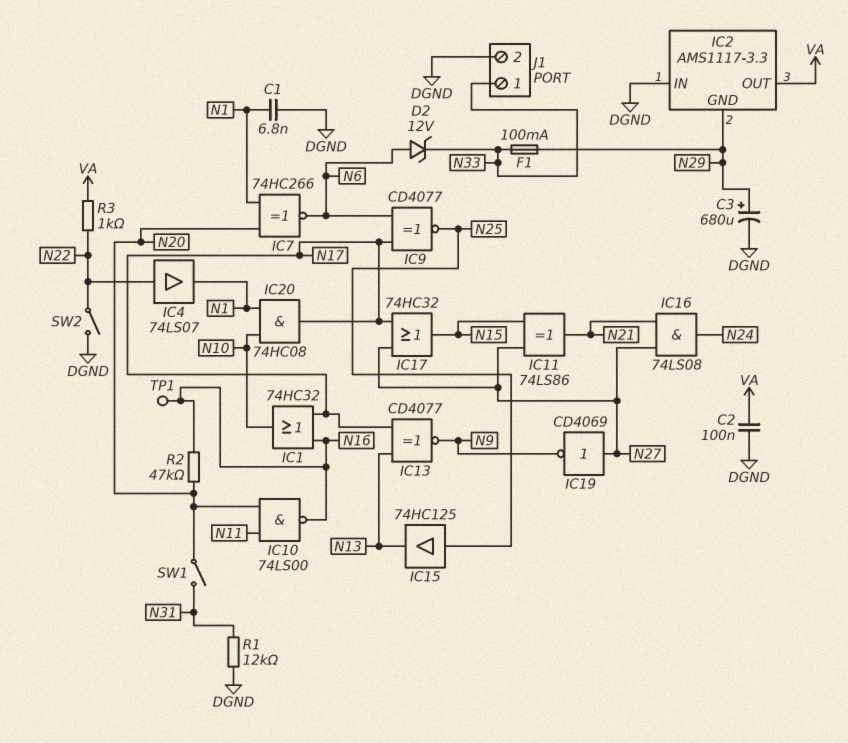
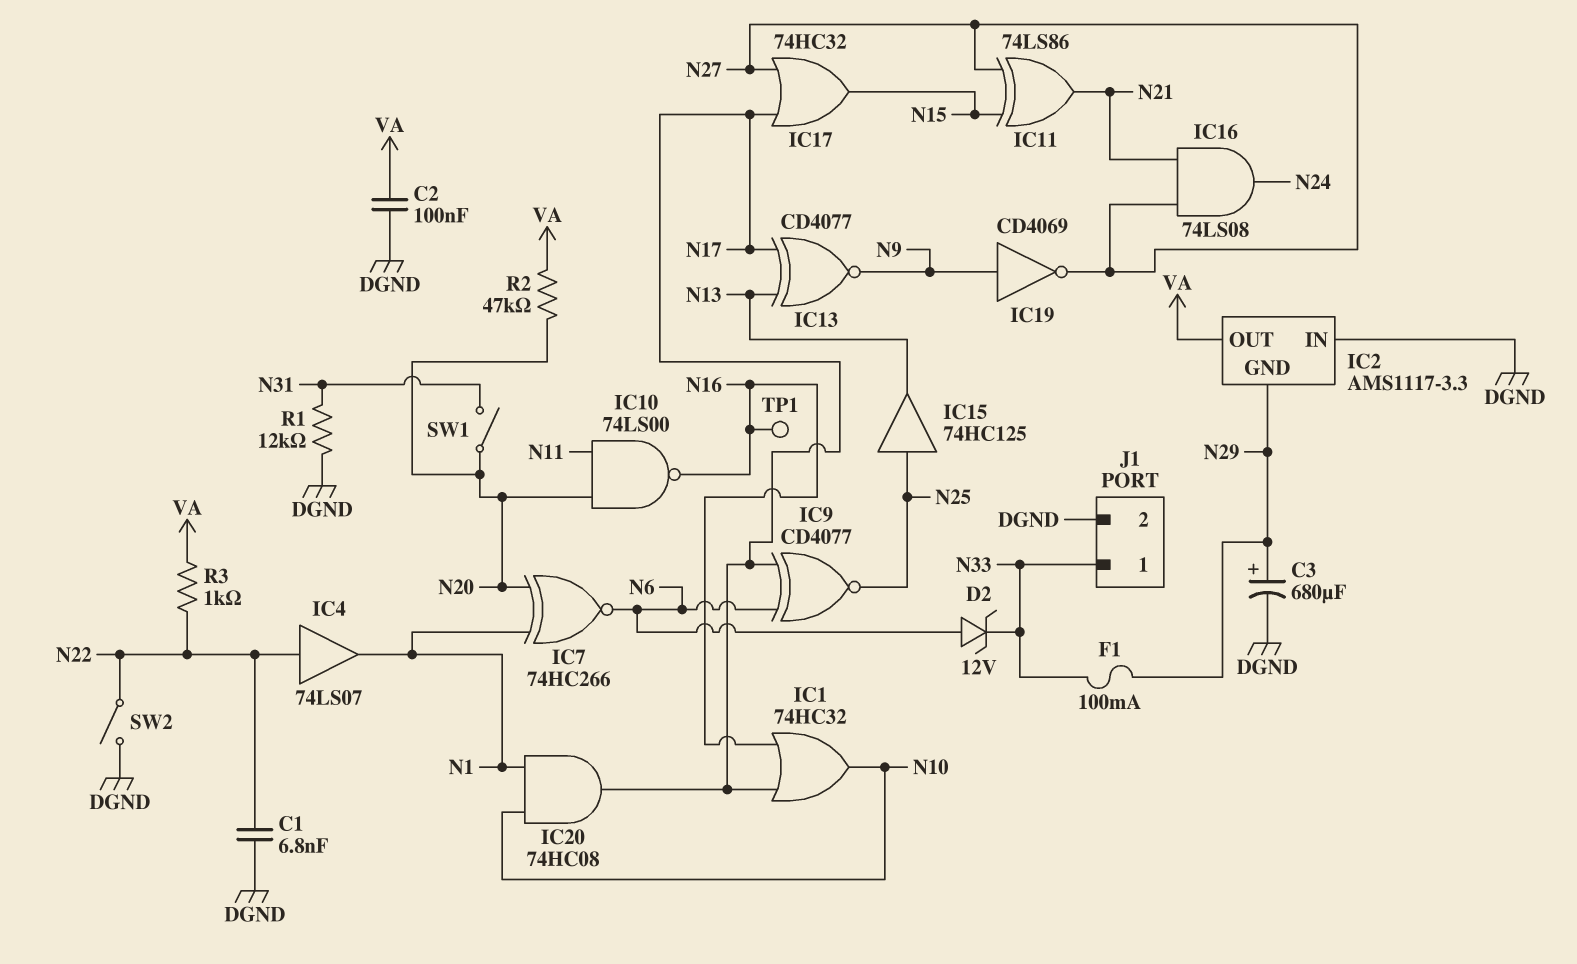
C1: 6.8nF (DGND, N1) -> 6.8nF (DGND, N22)
IC19: NOT CD4069 (in N27, out N9) -> NOT CD4069 (in N9, out N27)
R2: 47k (N16, N20) -> 47k (N20, VA)

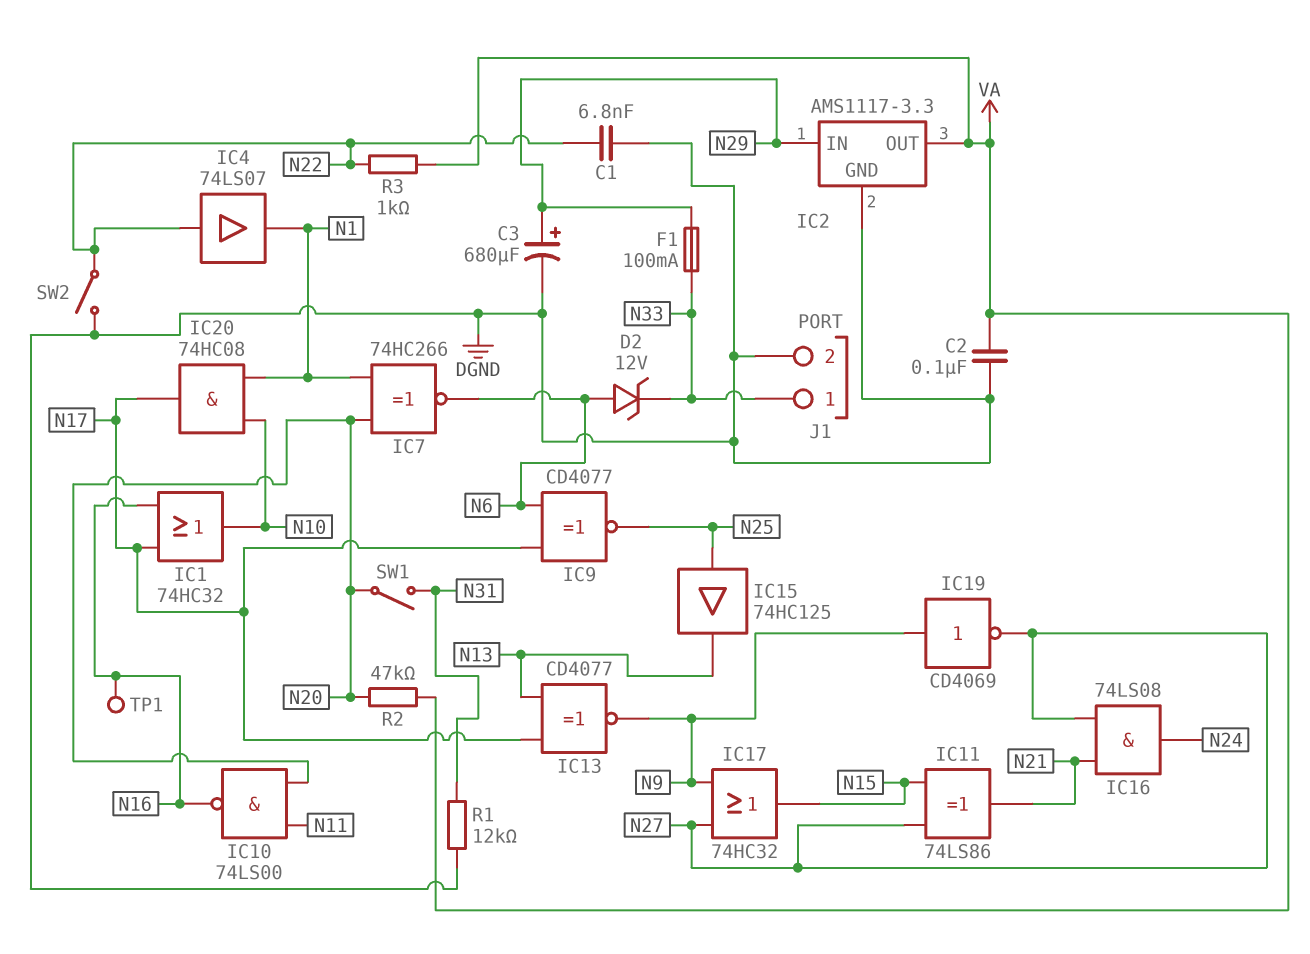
IC2 pin GND: N29 -> DGND
IC2 pin IN: DGND -> N29
IC17: OR 74HC32 (in N17, in N27, out N15) -> OR 74HC32 (in N9, in N27, out N15)

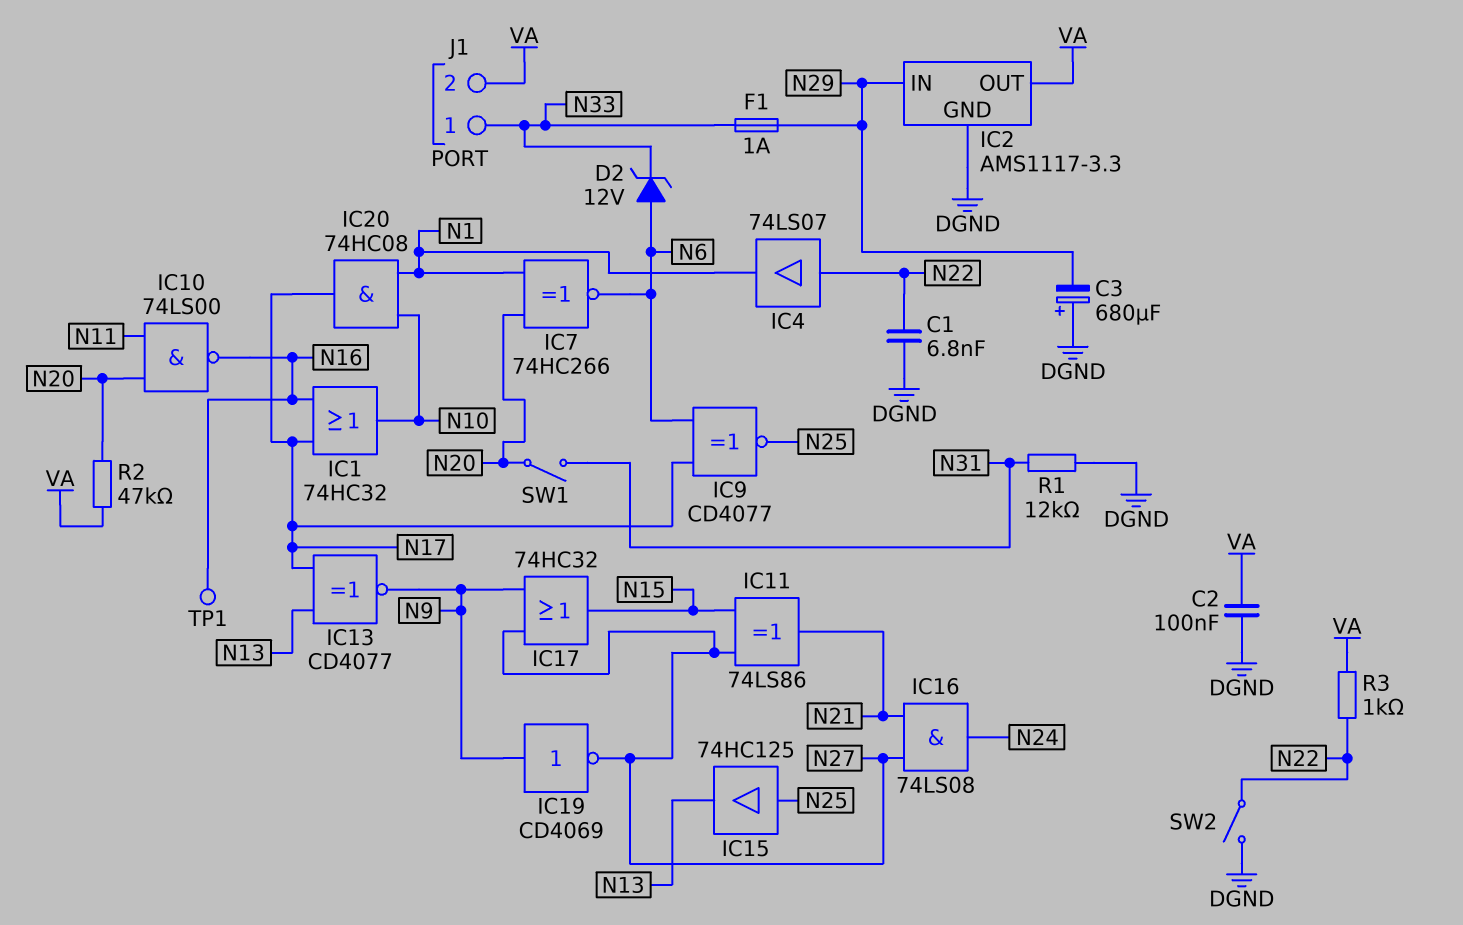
C3: 680uF (plus N29, minus DGND) -> 680uF (plus DGND, minus N29)
F1: 100mA (N29, N33) -> 1A (N29, N33)
J1 pin 2: DGND -> VA

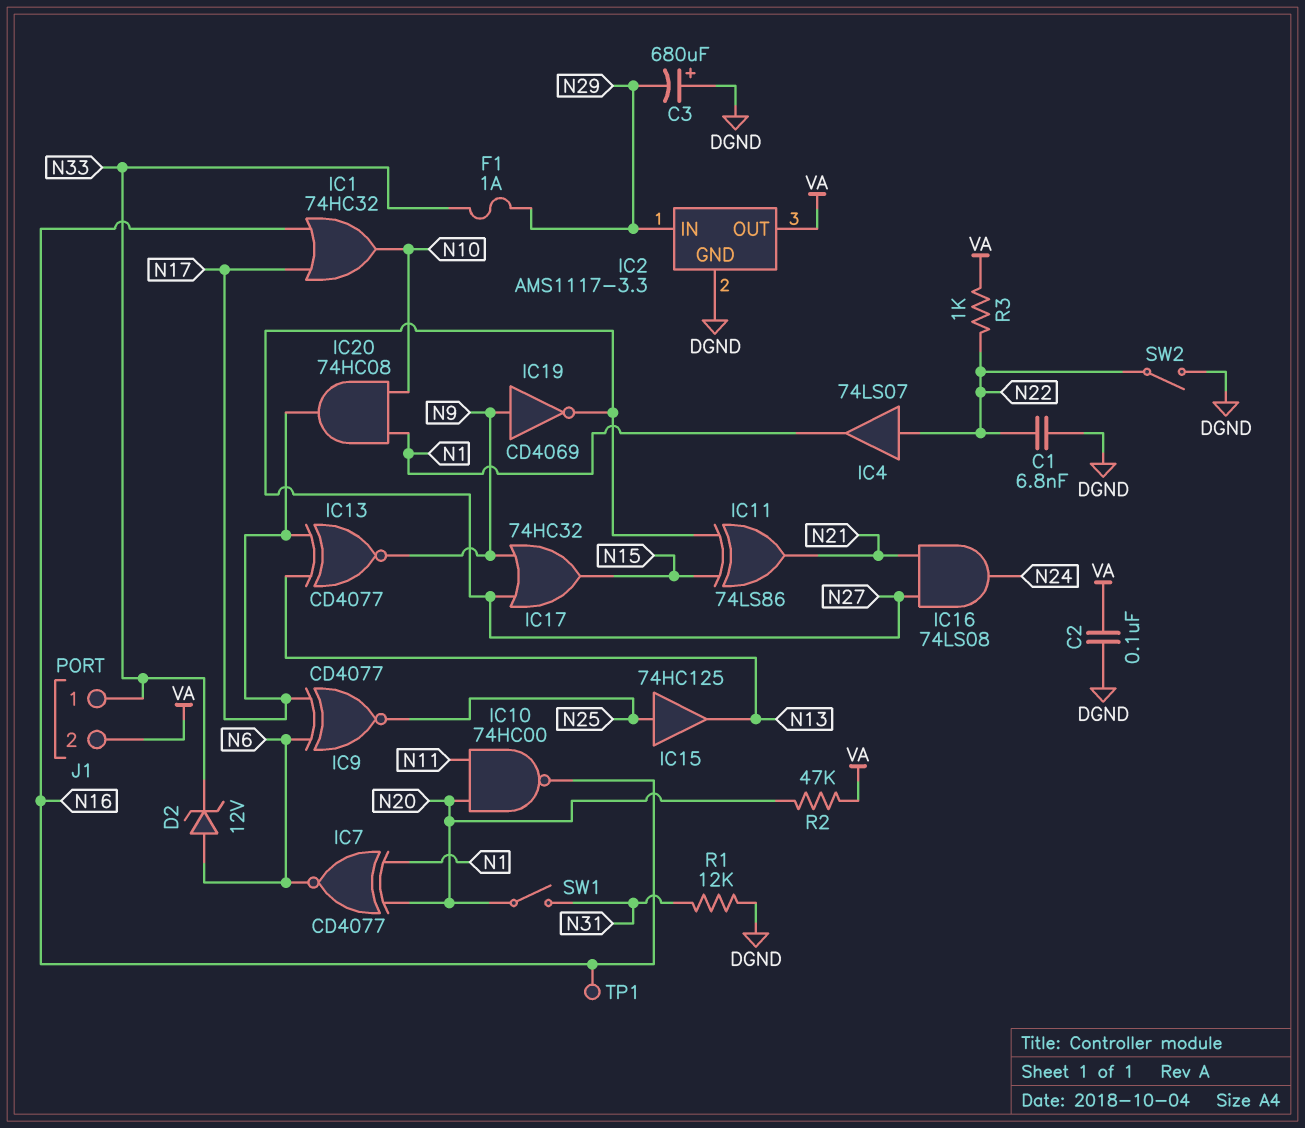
IC7: XNOR 74HC266 (in N1, in N20, out N6) -> XNOR CD4077 (in N1, in N20, out N6)
IC10: NAND 74LS00 (in N11, in N20, out N16) -> NAND 74HC00 (in N11, in N20, out N16)

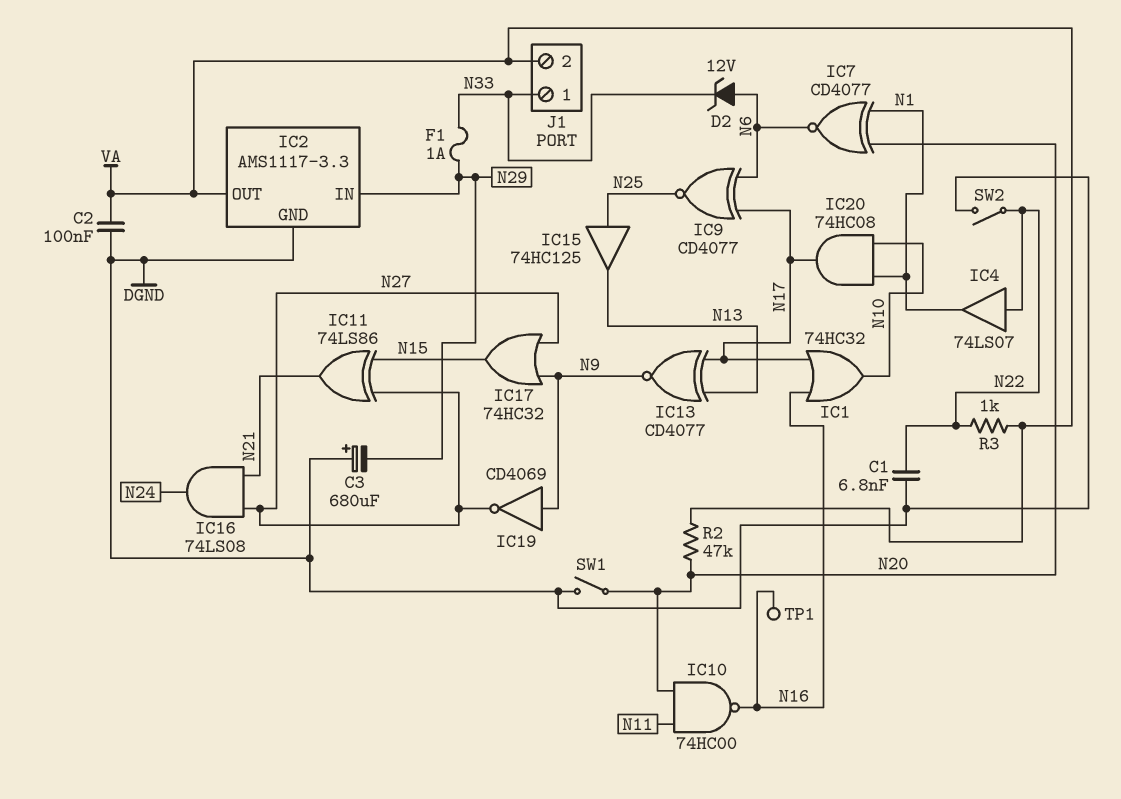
R1: 12k (DGND, N31) -> none
SW1: switch (N20, N31) -> switch (DGND, N20)

